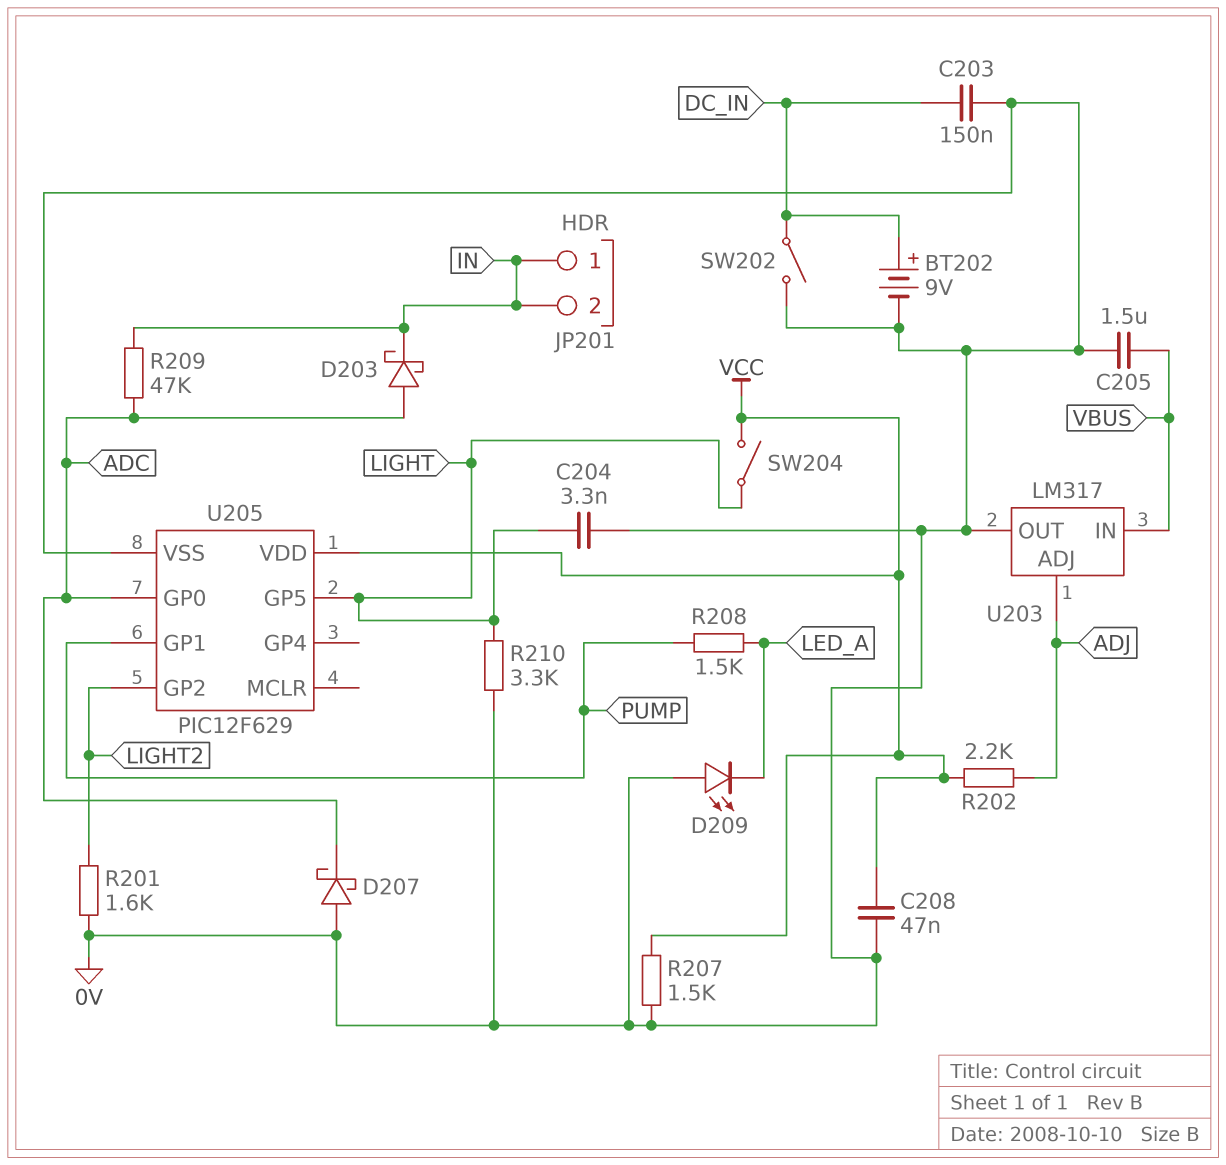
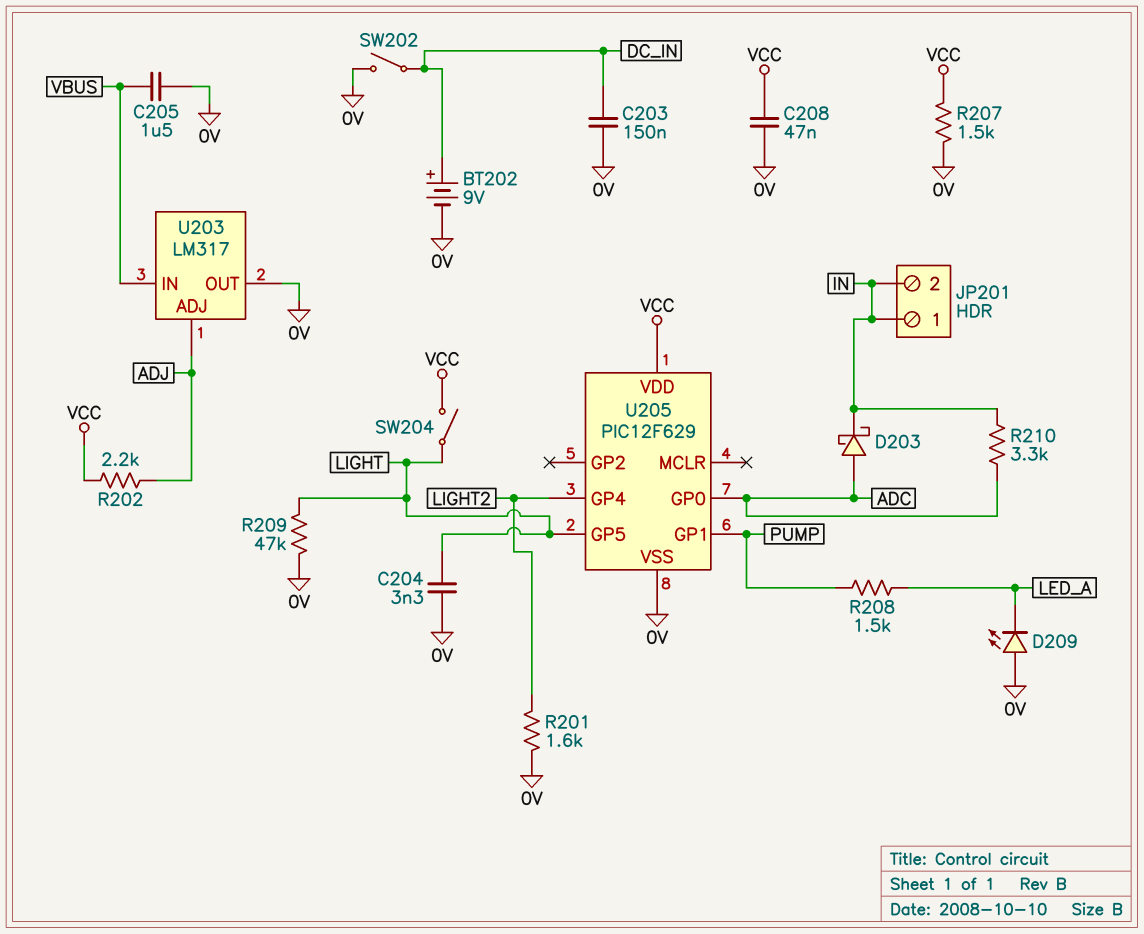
D207: schottky (A 0V, K ADC) -> none
R209: 47k (ADC, IN) -> 47k (0V, LIGHT)
R210: 3.3k (0V, LIGHT) -> 3.3k (ADC, IN)
U205 pin GP2: LIGHT2 -> none
U205 pin GP4: none -> LIGHT2

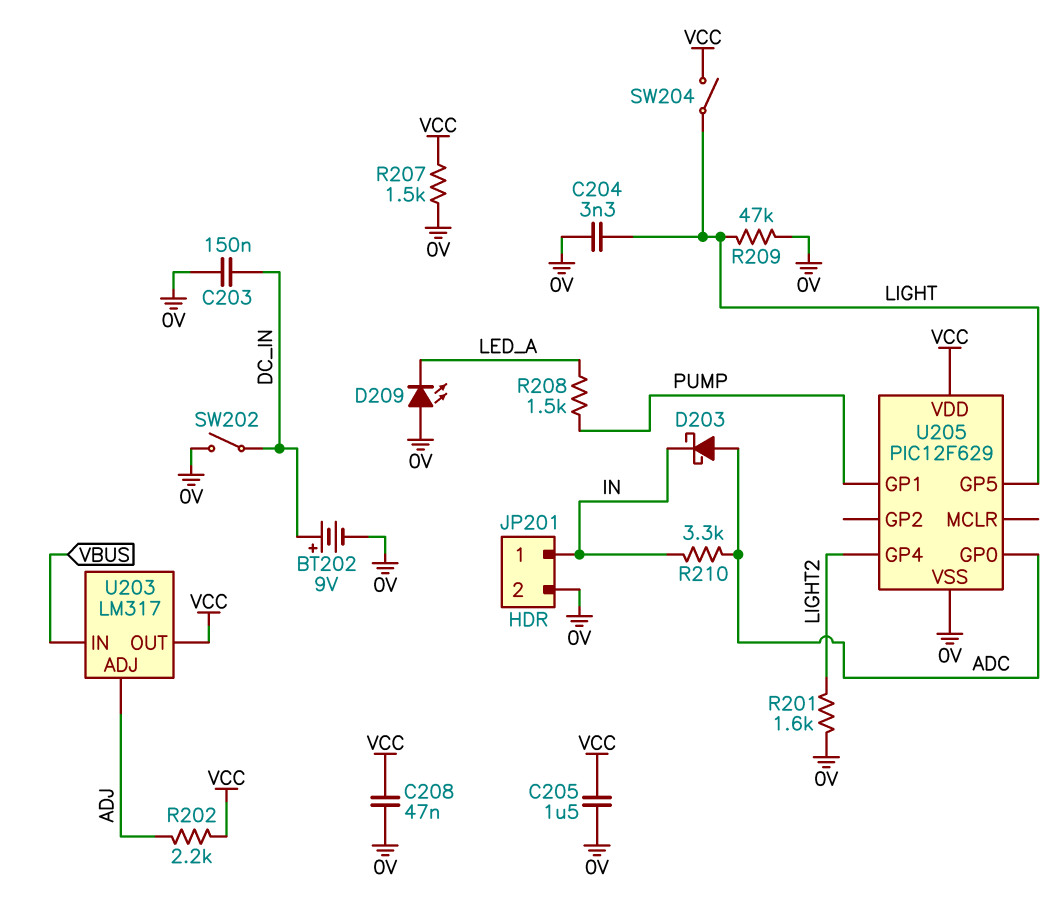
C205: 1.5uF (0V, VBUS) -> 1.5uF (0V, VCC)
JP201 pin 2: IN -> 0V
U203 pin OUT: 0V -> VCC

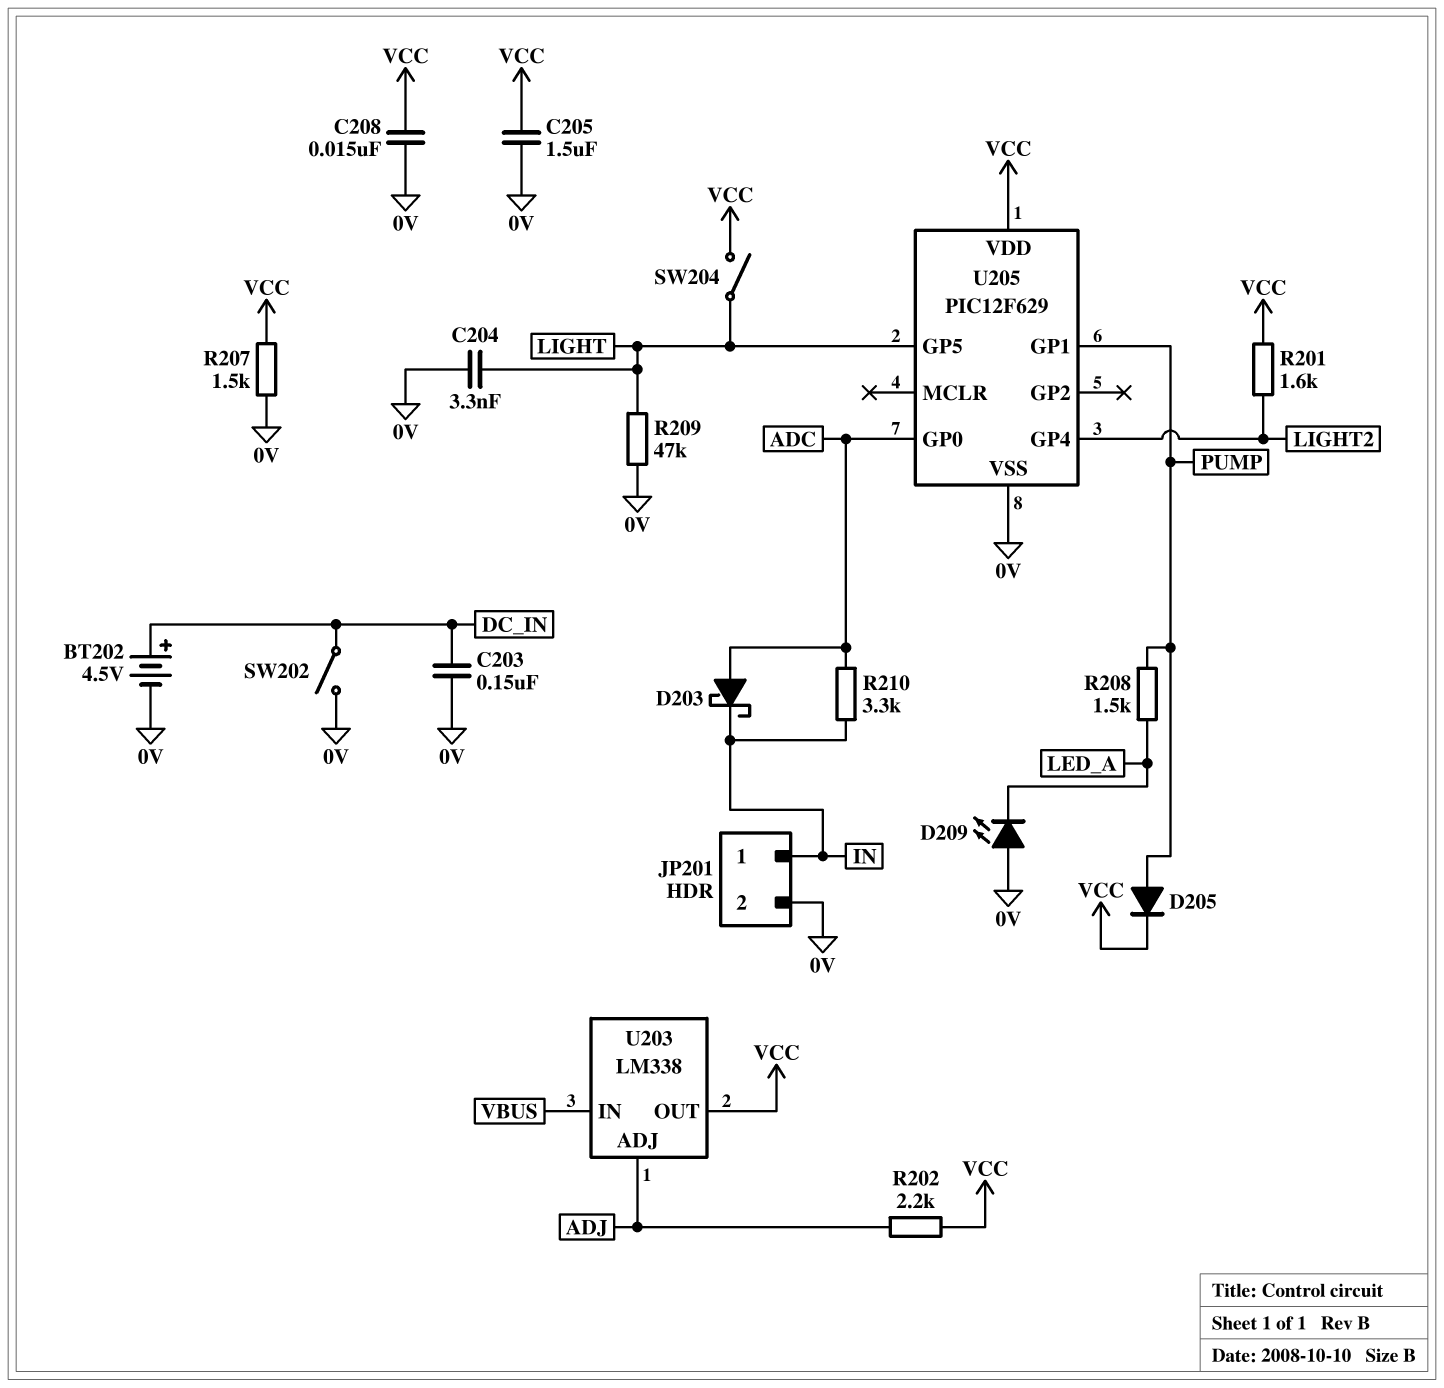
BT202: 9V (plus DC_IN, minus 0V) -> 4.5V (plus DC_IN, minus 0V)
C208: 47nF (0V, VCC) -> 15nF (0V, VCC)
D205: none -> diode (A PUMP, K VCC)
R201: 1.6k (0V, LIGHT2) -> 1.6k (LIGHT2, VCC)
U203: LM317 -> LM338

